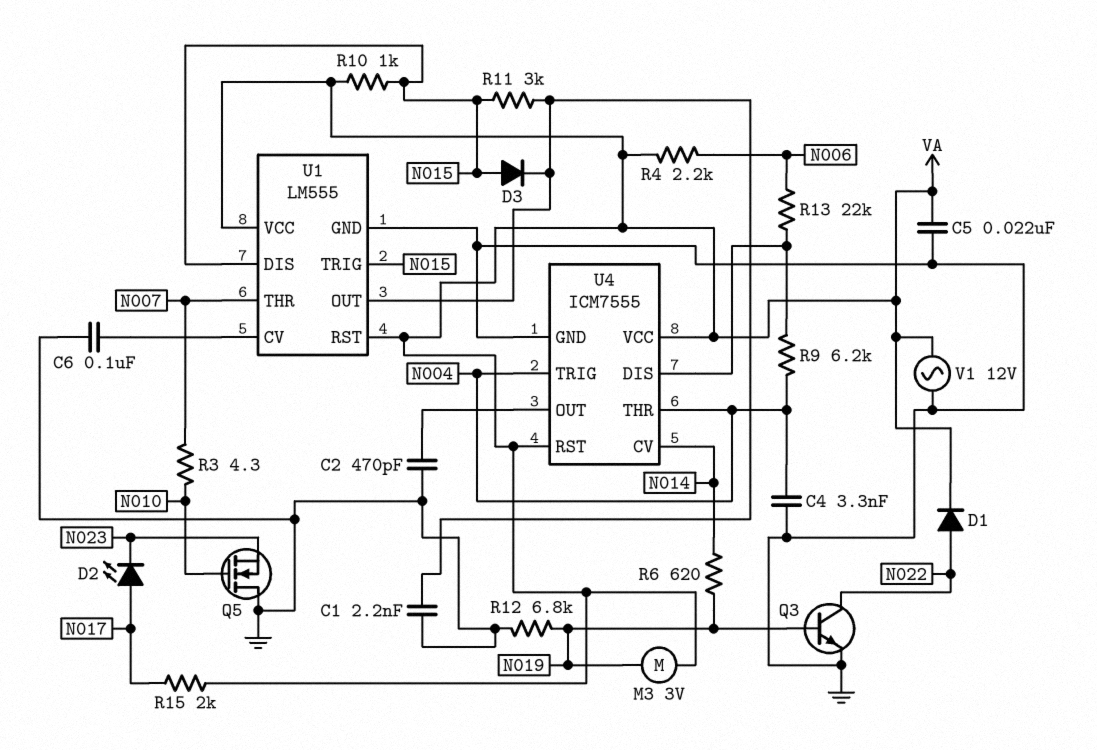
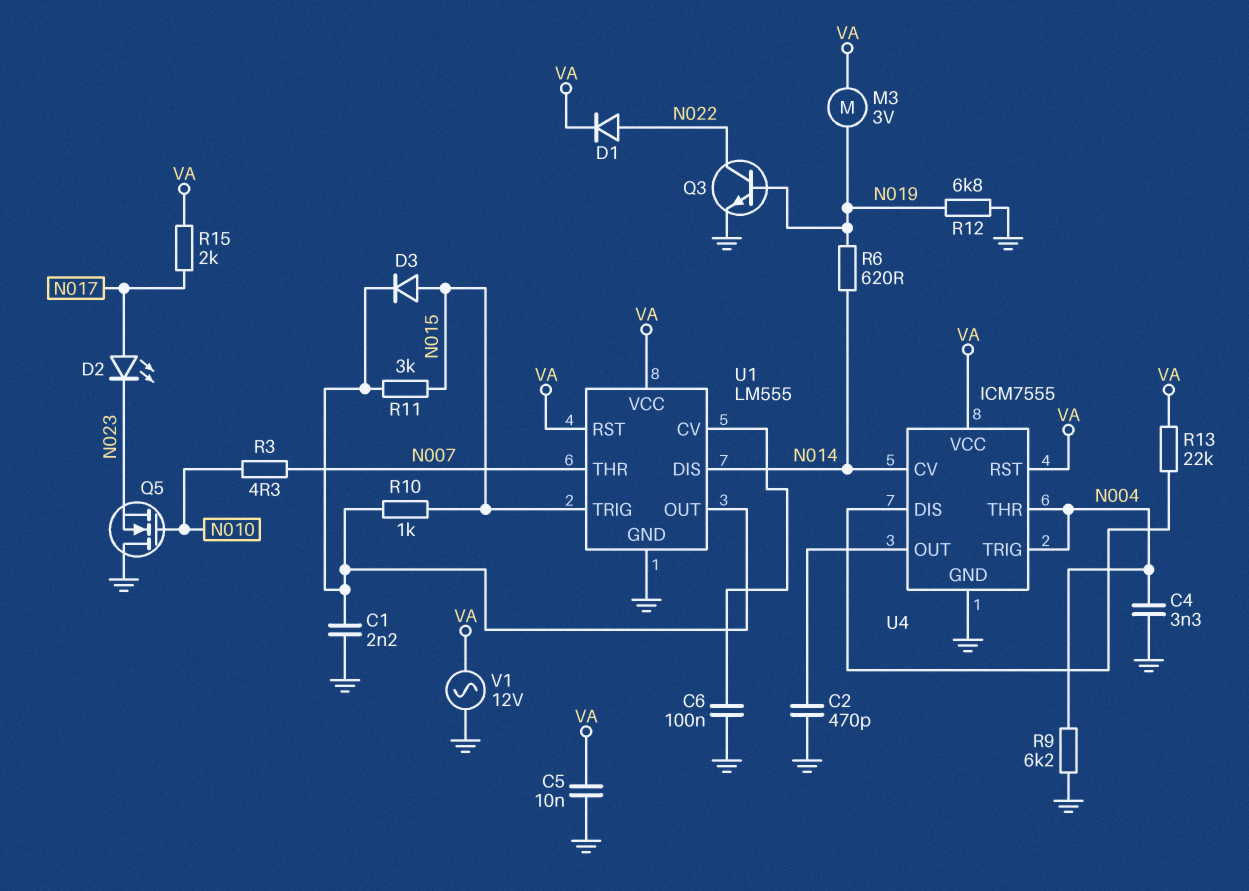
C5: 22nF (GND, VA) -> 10nF (GND, VA)
R4: 2.2k (N006, VA) -> none
R9: 6.2k (N004, U4/DIS) -> 6.2k (GND, N004)
R10: 1k (N015, VA) -> 1k (N015, U1/OUT)
R13: 22k (N006, U4/DIS) -> 22k (U4/DIS, VA)
U1 pin DIS: N015 -> N014

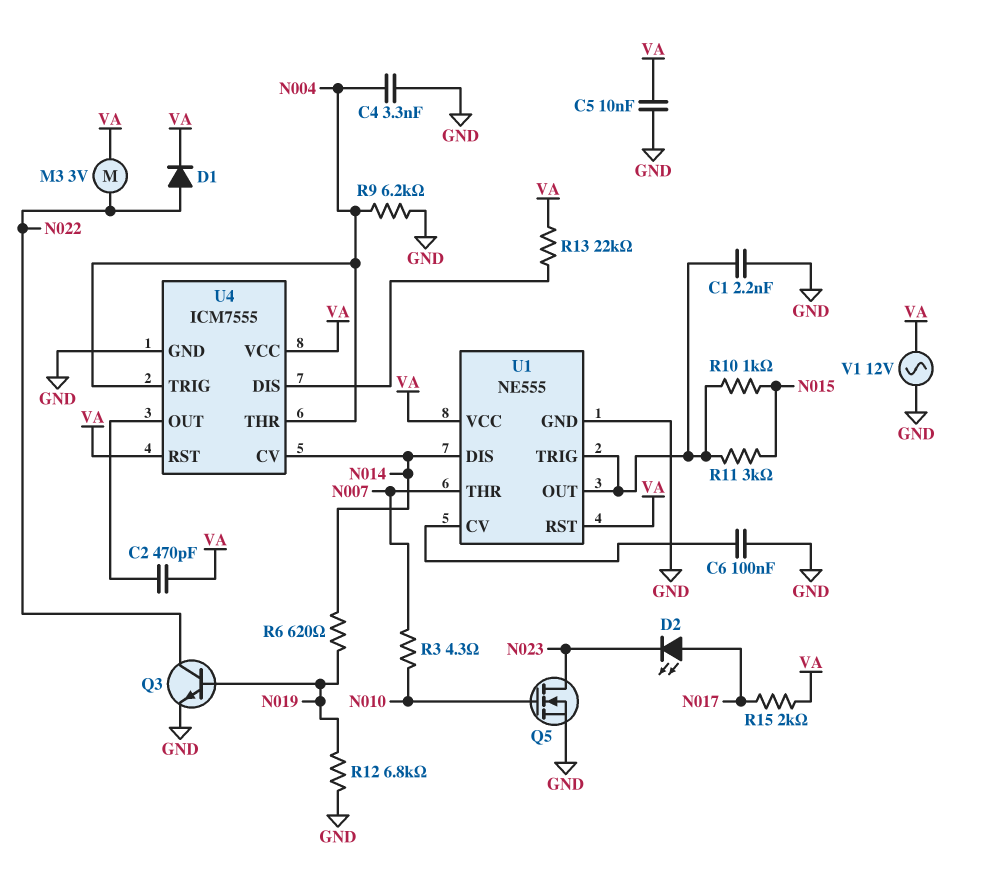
C2: 470pF (GND, U4/OUT) -> 470pF (U4/OUT, VA)
D3: diode (A N015, K U1/OUT) -> none
M3: motor 3V (N019, VA) -> motor 3V (N022, VA)
Q5: NMOS (G N010, D GND, S N023) -> NMOS (G N010, D N023, S GND)
U1: LM555 -> NE555
U1 pin TRIG: N015 -> U1/OUT

